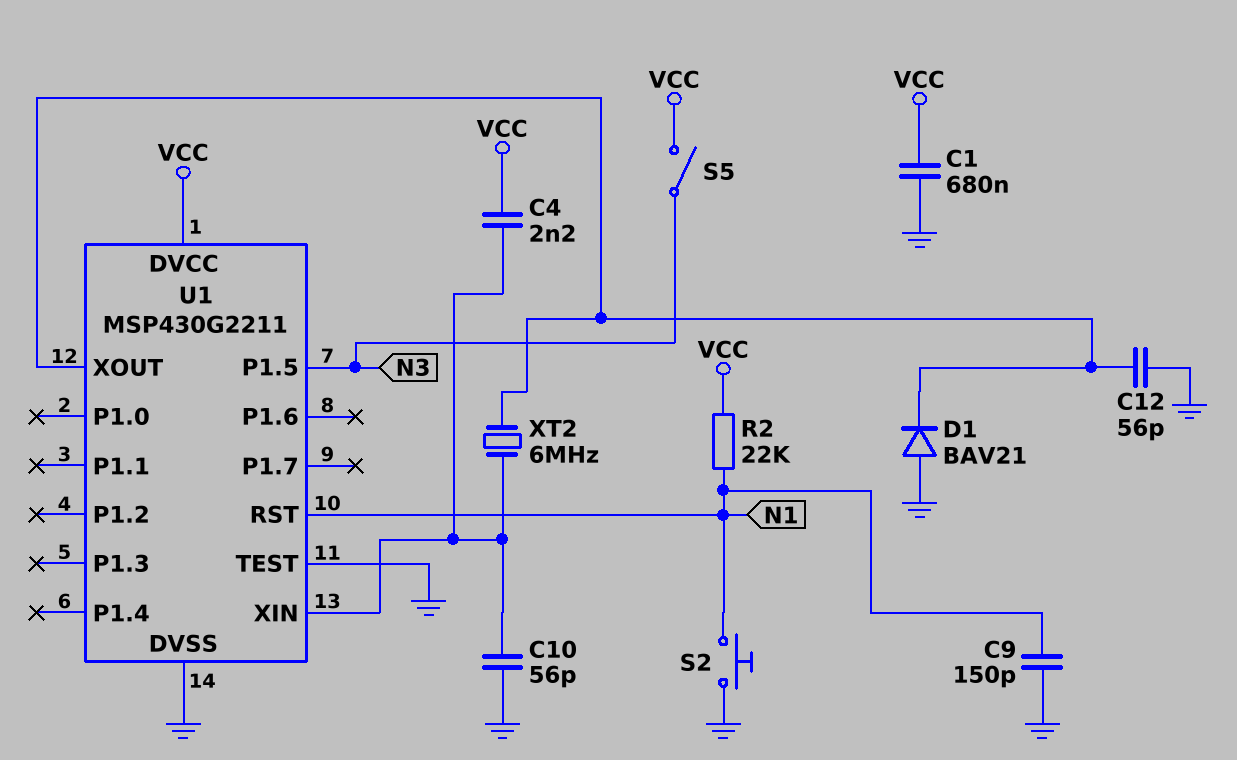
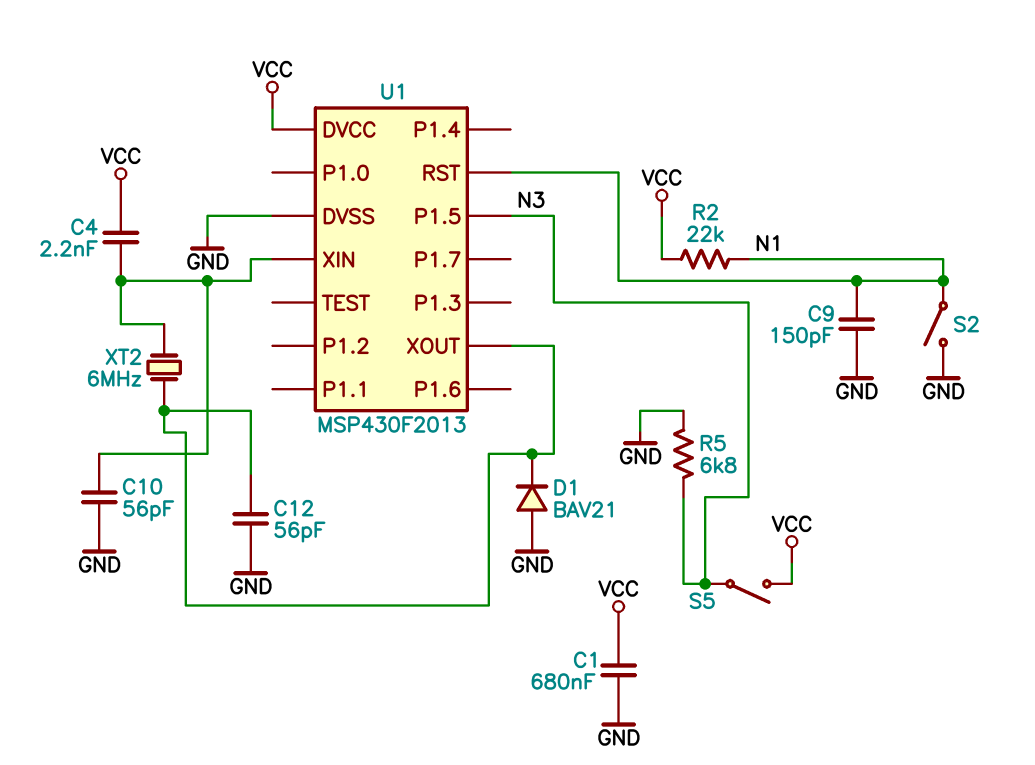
R5: none -> 6.8k (GND, N3)
S2: button (GND, N1) -> switch (GND, N1)
U1: MSP430G2211 -> MSP430F2013
U1 pin TEST: GND -> none

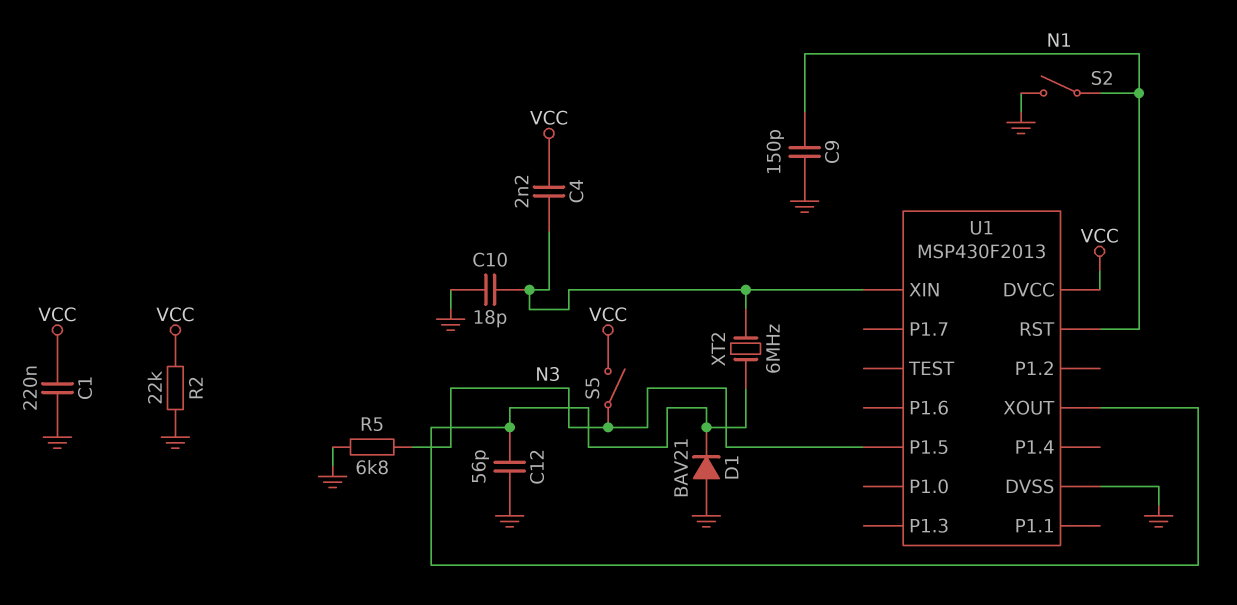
C1: 680nF (GND, VCC) -> 220nF (GND, VCC)
C10: 56pF (GND, U1/XIN) -> 18pF (GND, U1/XIN)
R2: 22k (N1, VCC) -> 22k (GND, VCC)

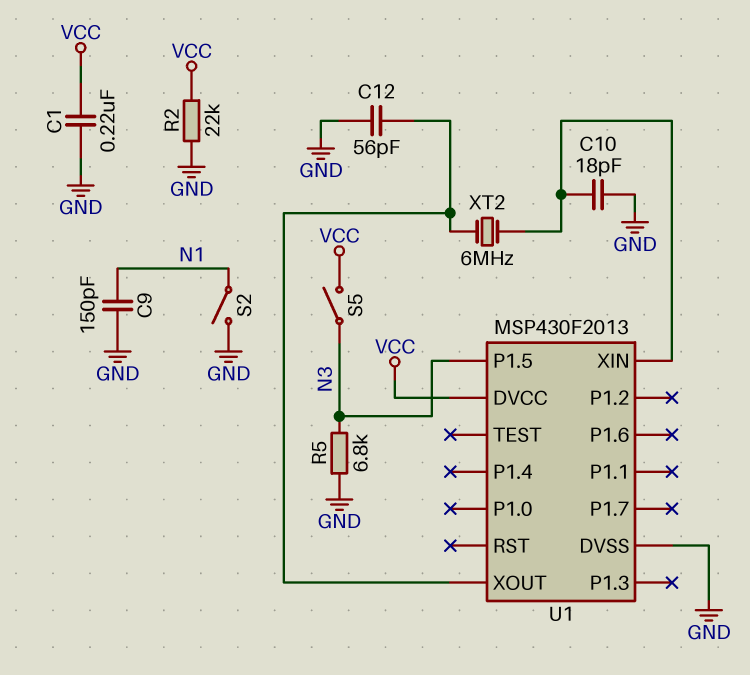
C4: 2.2nF (U1/XIN, VCC) -> none
D1: diode BAV21 (A GND, K U1/XOUT) -> none
U1 pin RST: N1 -> none

